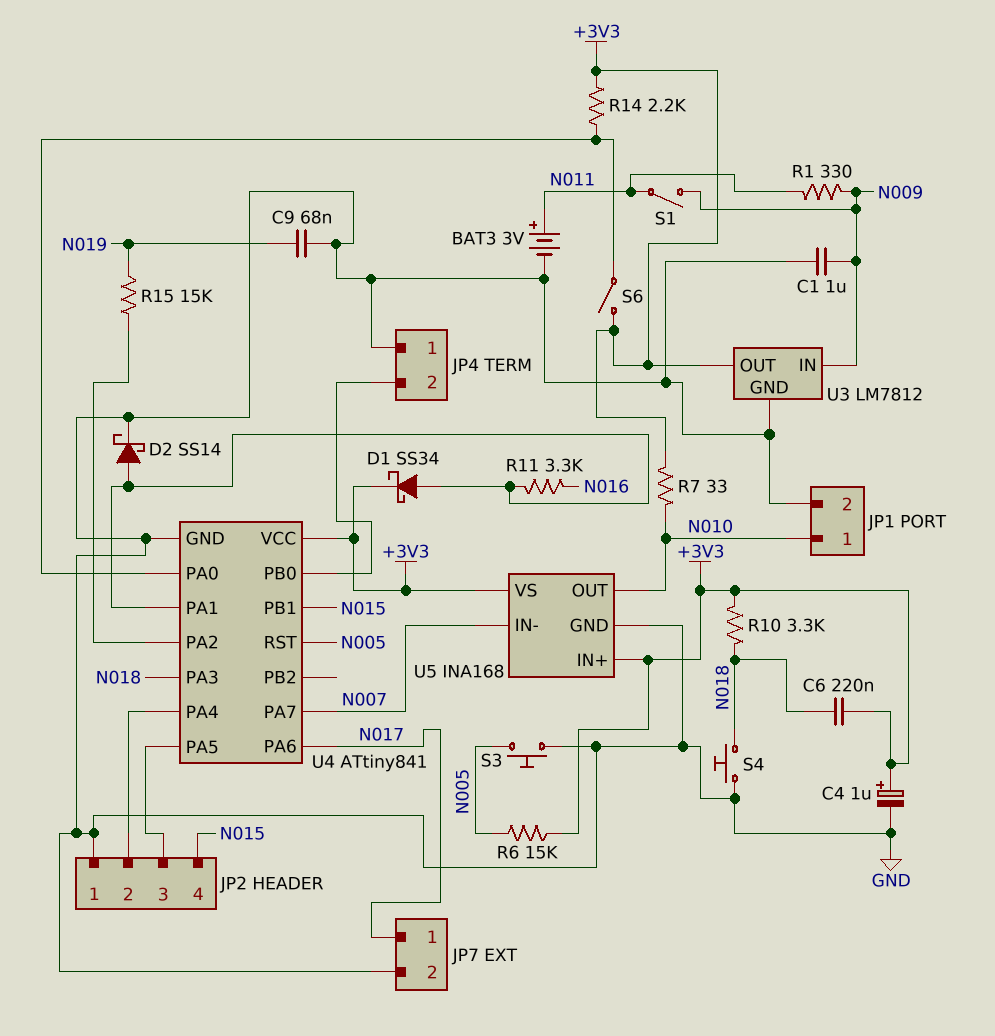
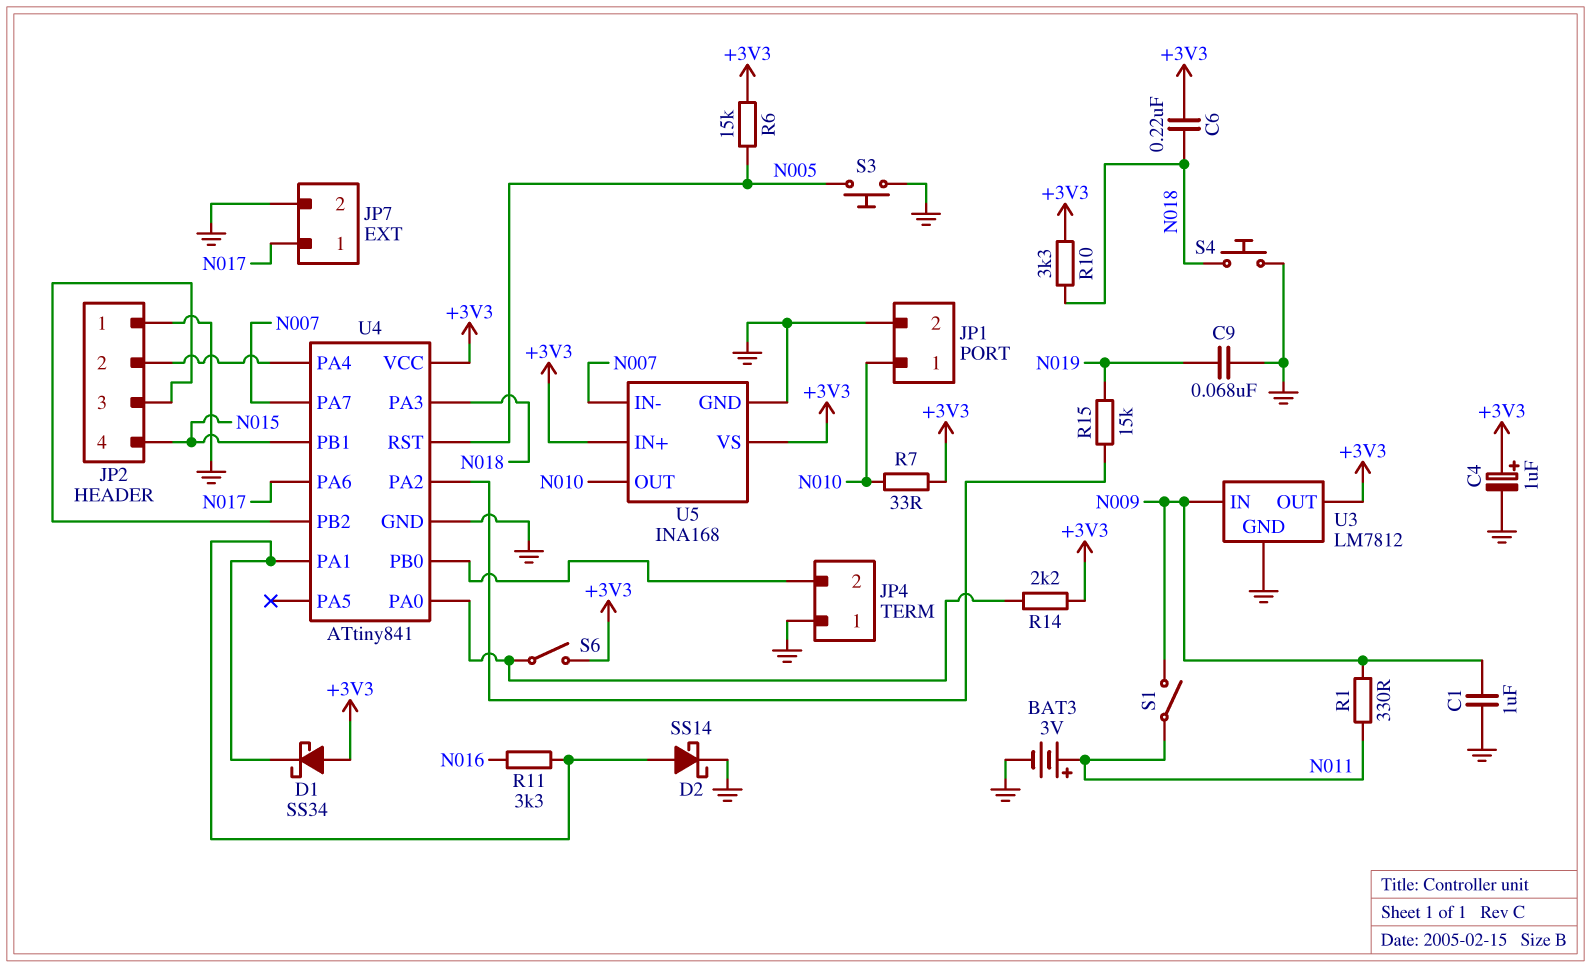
D1: schottky SS34 (A U4/PA1, K +3V3) -> schottky SS34 (A +3V3, K U4/PA1)
U4 pin PA5: JP2/3 -> none
U4 pin PB2: none -> JP2/3

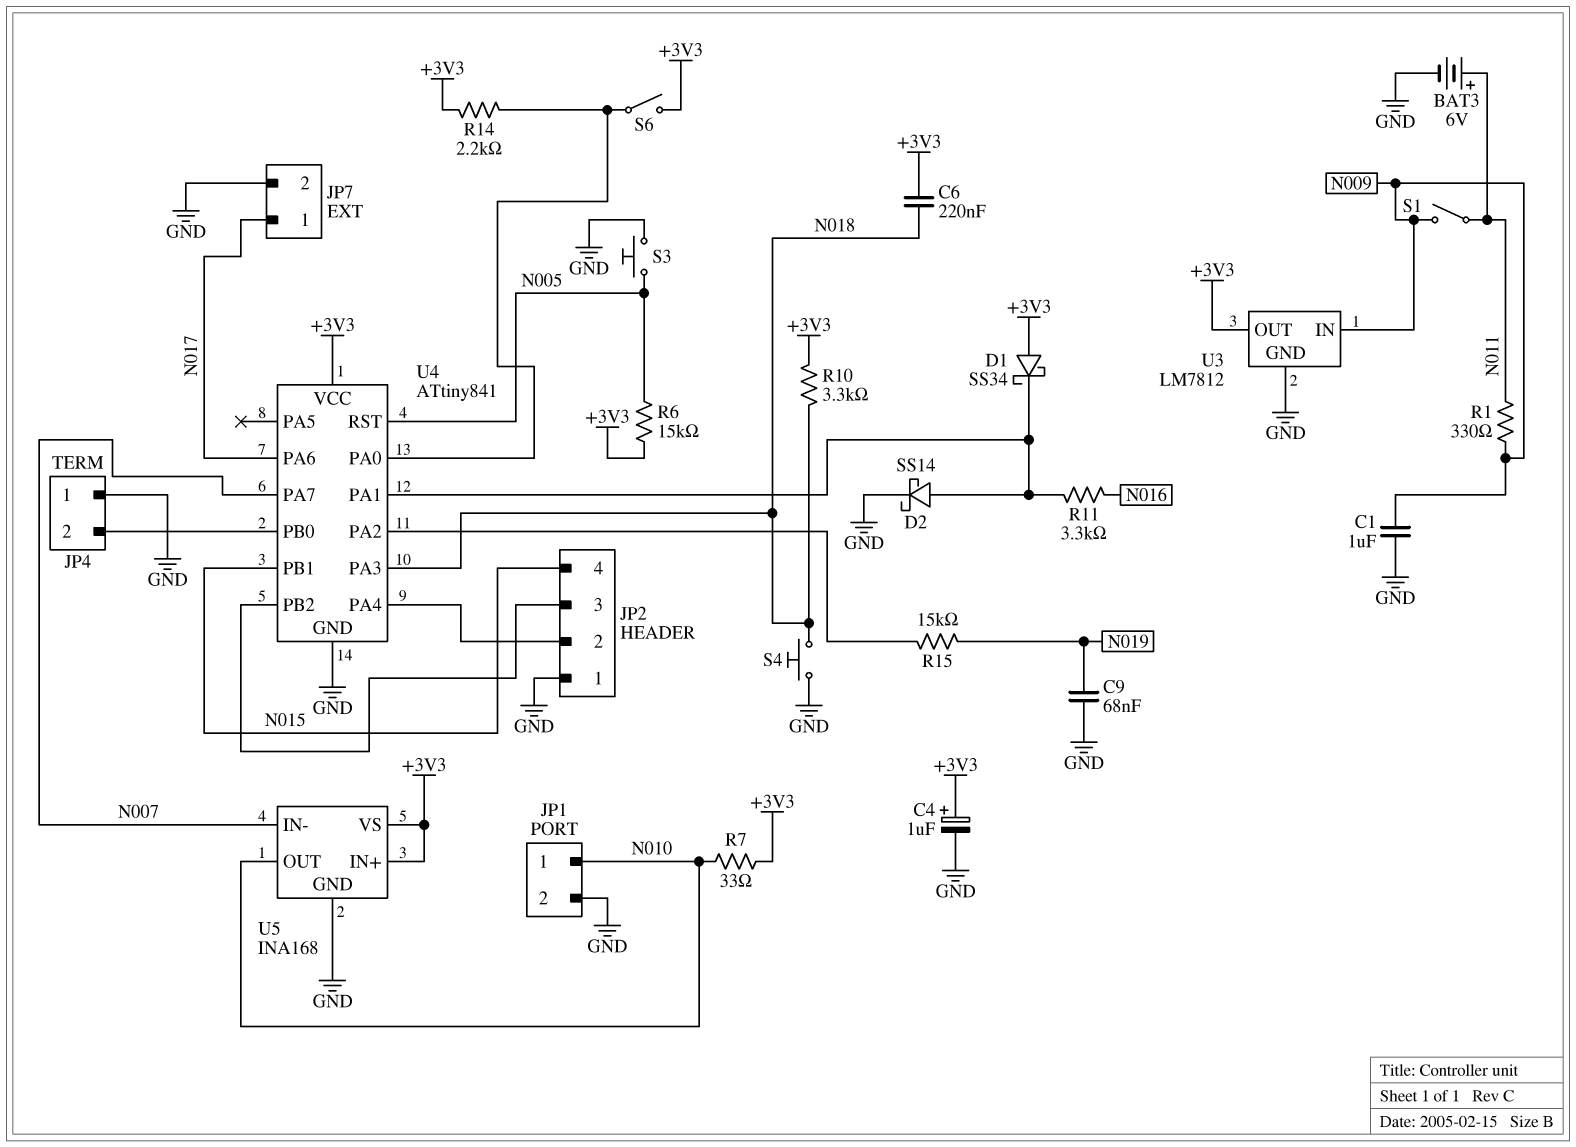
BAT3: 3V (plus N011, minus GND) -> 6V (plus N011, minus GND)

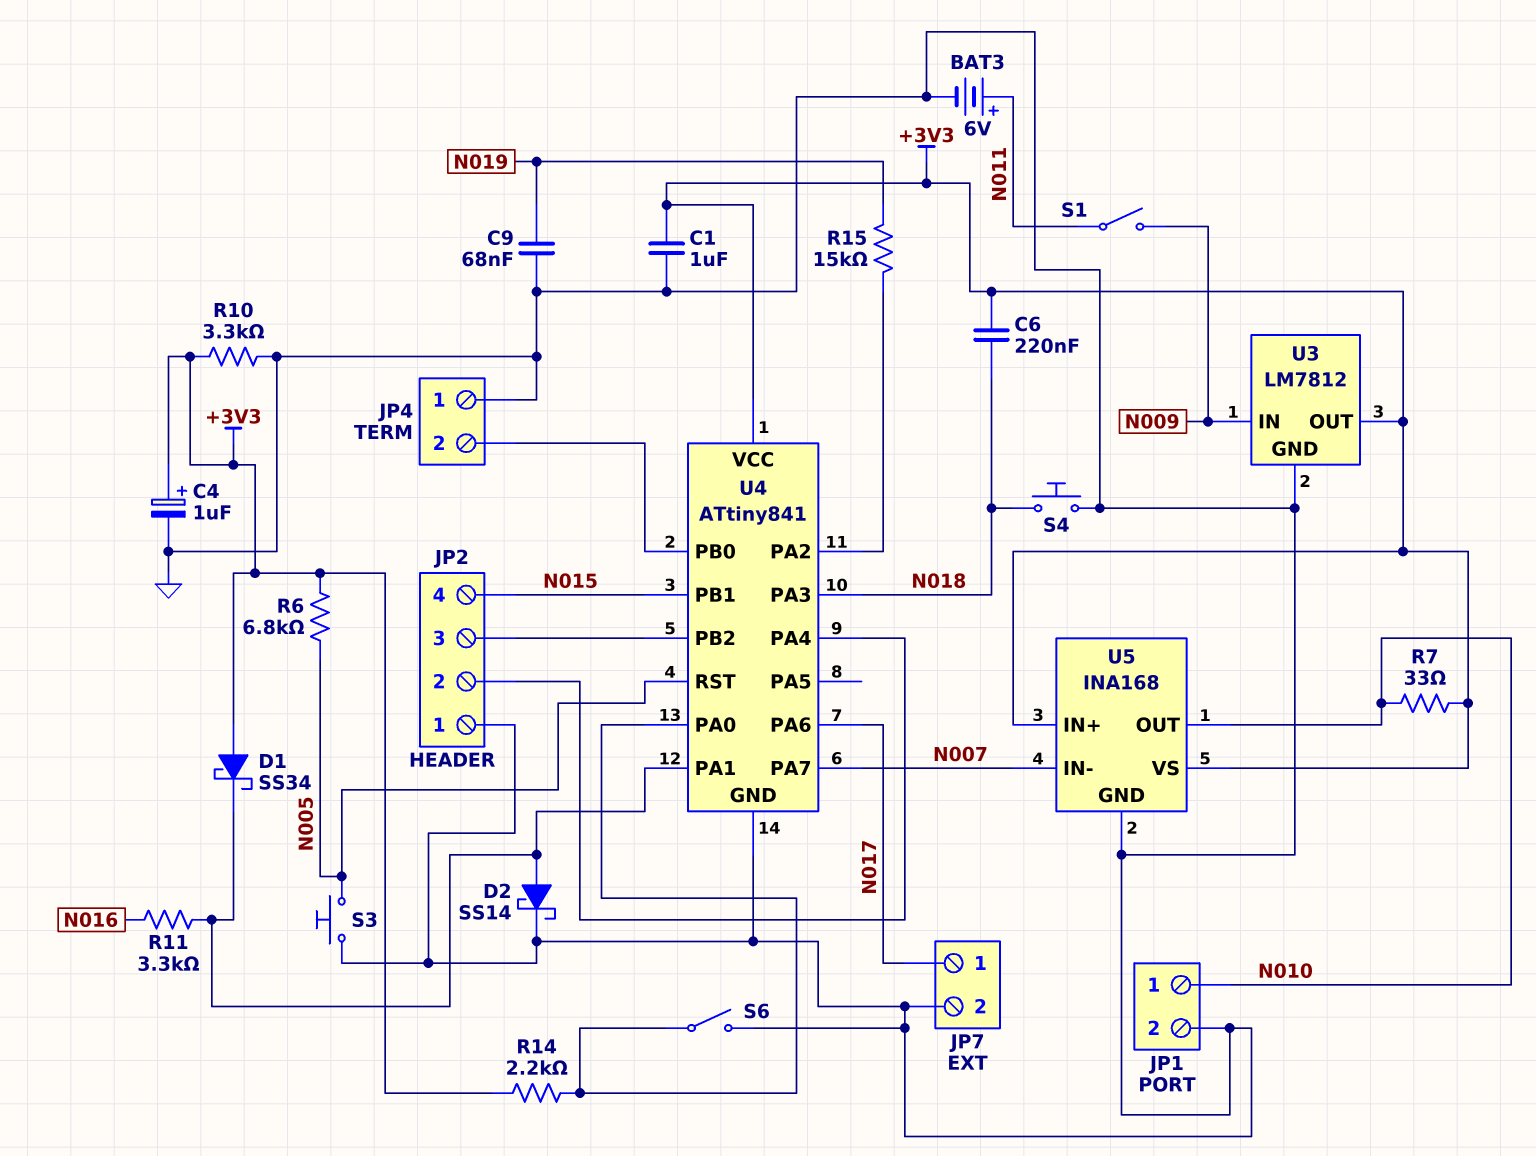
C1: 1uF (GND, N009) -> 1uF (+3V3, GND)
R1: 330 (N009, N011) -> none
R6: 15k (+3V3, N005) -> 6.8k (+3V3, N005)
R10: 3.3k (+3V3, N018) -> 3.3k (+3V3, GND)
S6: switch (+3V3, U4/PA0) -> switch (GND, U4/PA0)

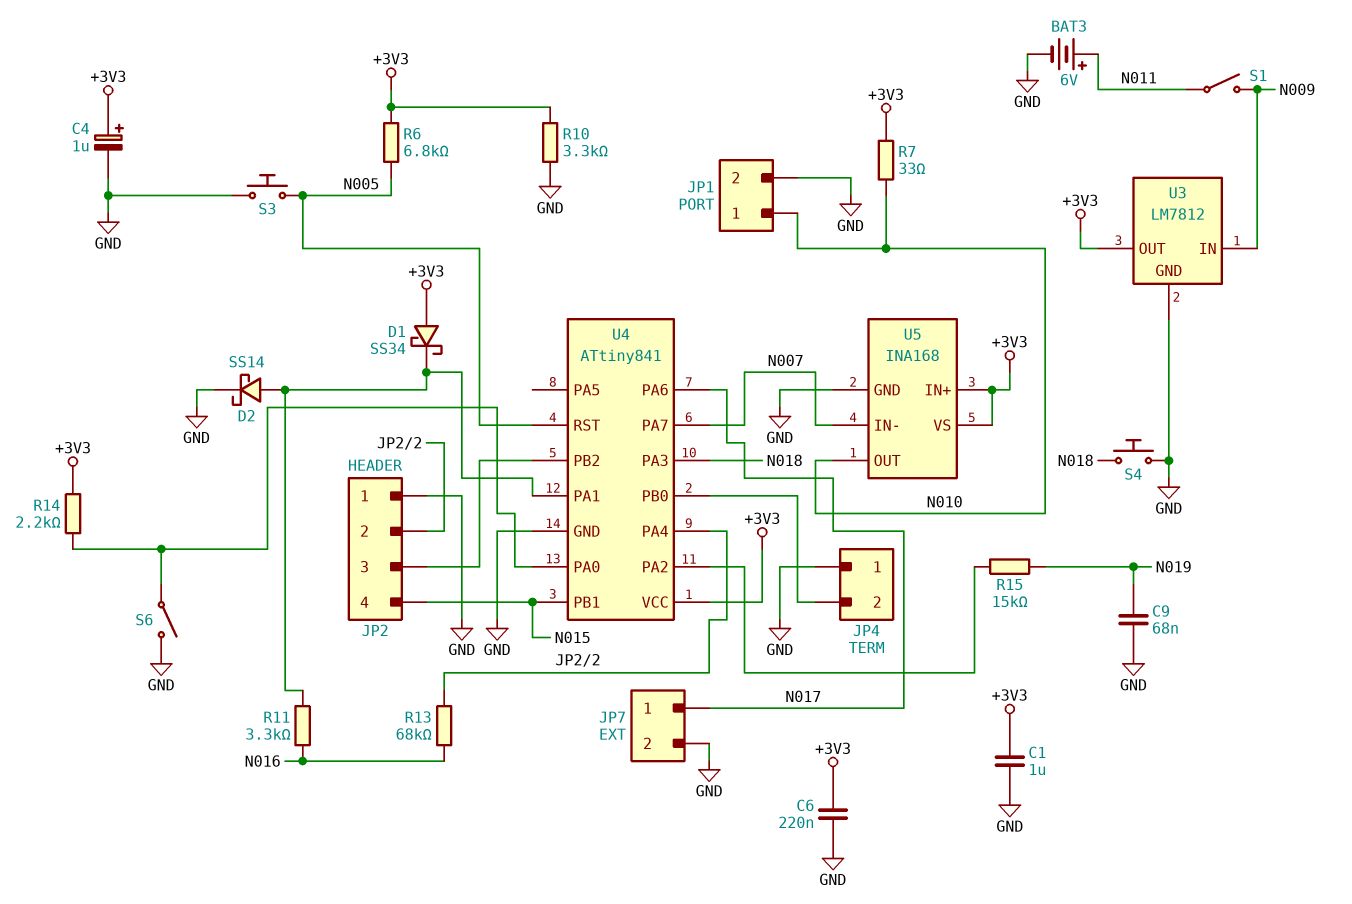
C6: 220nF (+3V3, N018) -> 220nF (+3V3, GND)
R13: none -> 68k (JP2/2, N016)

